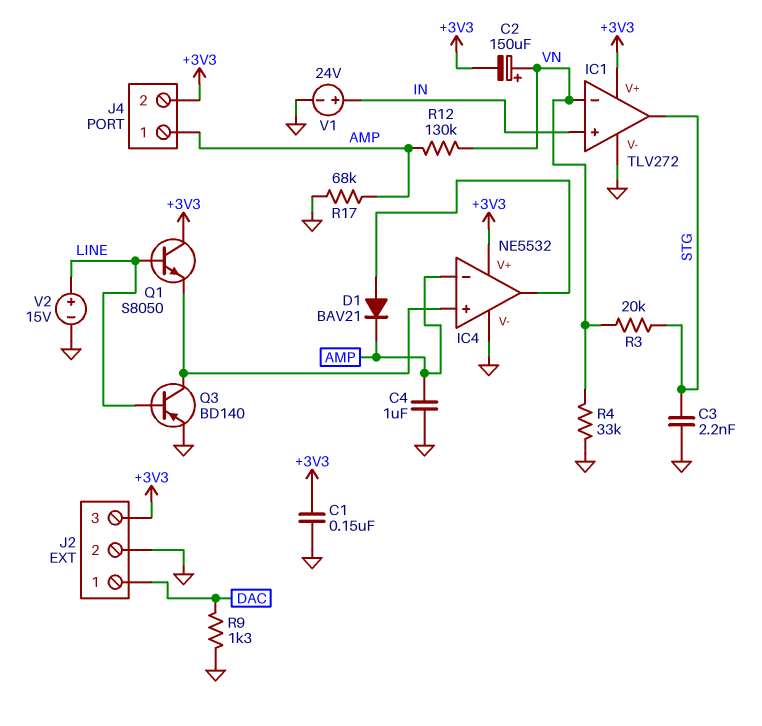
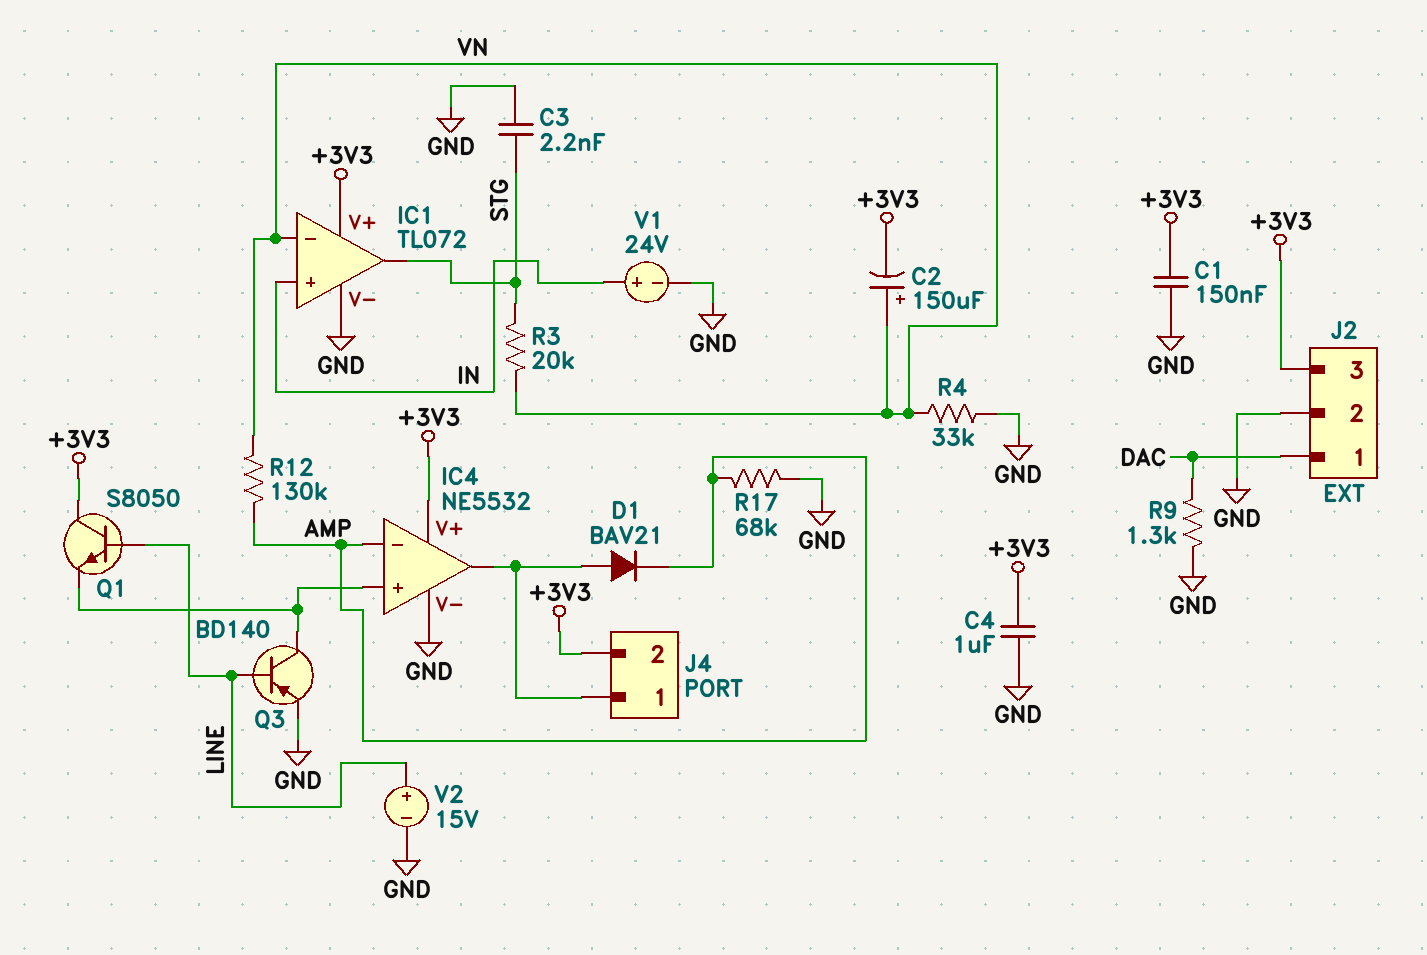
C4: 1uF (AMP, GND) -> 1uF (+3V3, GND)
IC1: TLV272 -> TL072
J4 pin 1: AMP -> IC4/out

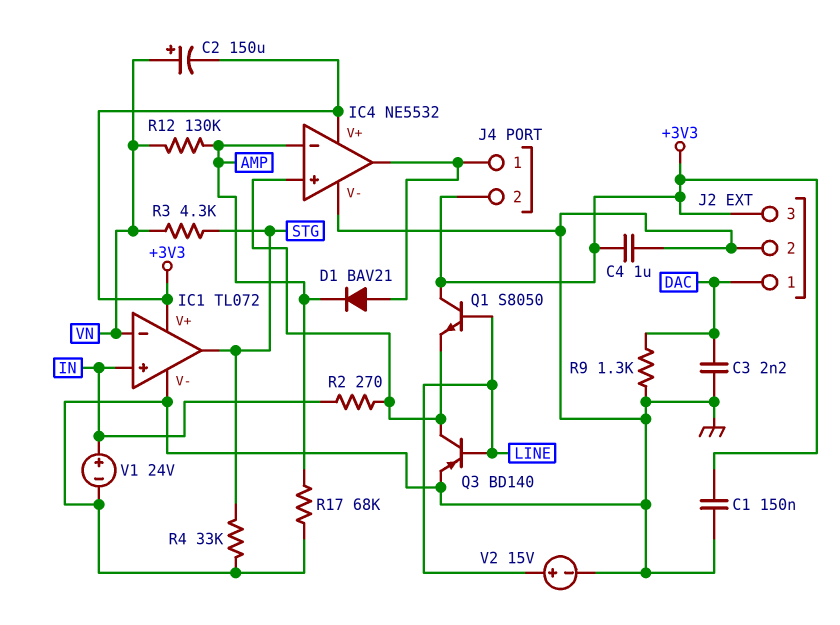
C3: 2.2nF (GND, STG) -> 2.2nF (DAC, GND)
R2: none -> 270 (IC4/in+, IN)
R3: 20k (STG, VN) -> 4.3k (STG, VN)
R4: 33k (GND, VN) -> 33k (GND, STG)

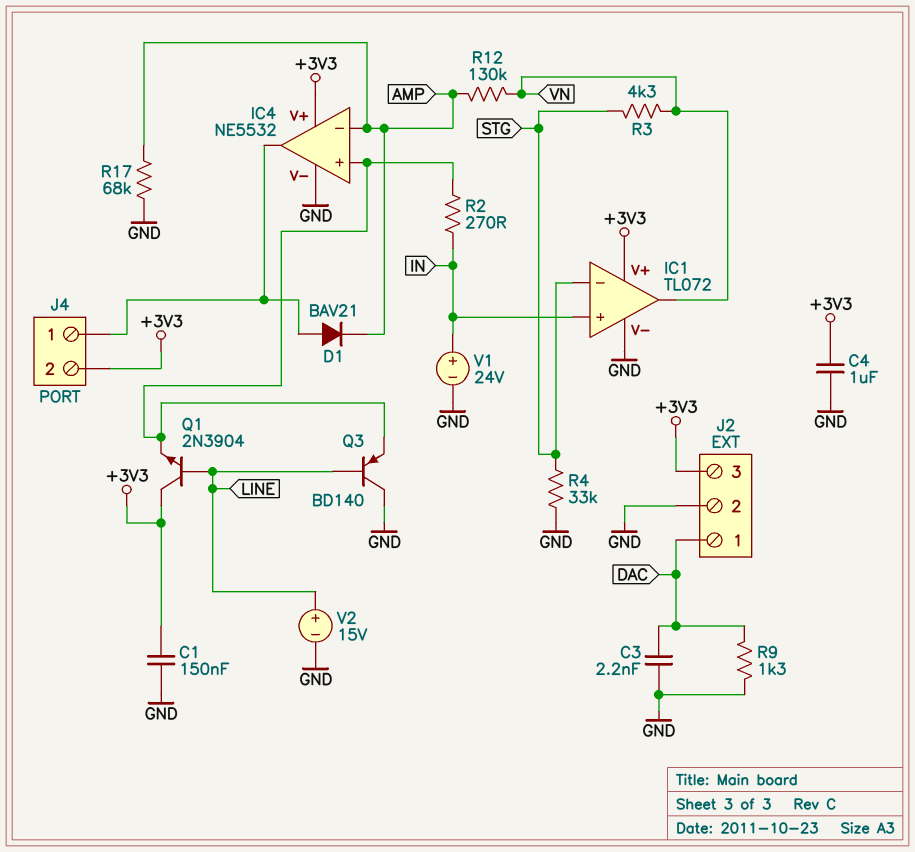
C2: 150uF (plus VN, minus +3V3) -> none
IC1 pin in-: VN -> STG
IC1 pin out: STG -> VN
Q1: NPN S8050 (B LINE, C +3V3, E IC4/in+) -> NPN 2N3904 (B LINE, C +3V3, E IC4/in+)
Q3: PNP BD140 (B LINE, C IC4/in+, E GND) -> PNP BD140 (B LINE, C GND, E IC4/in+)

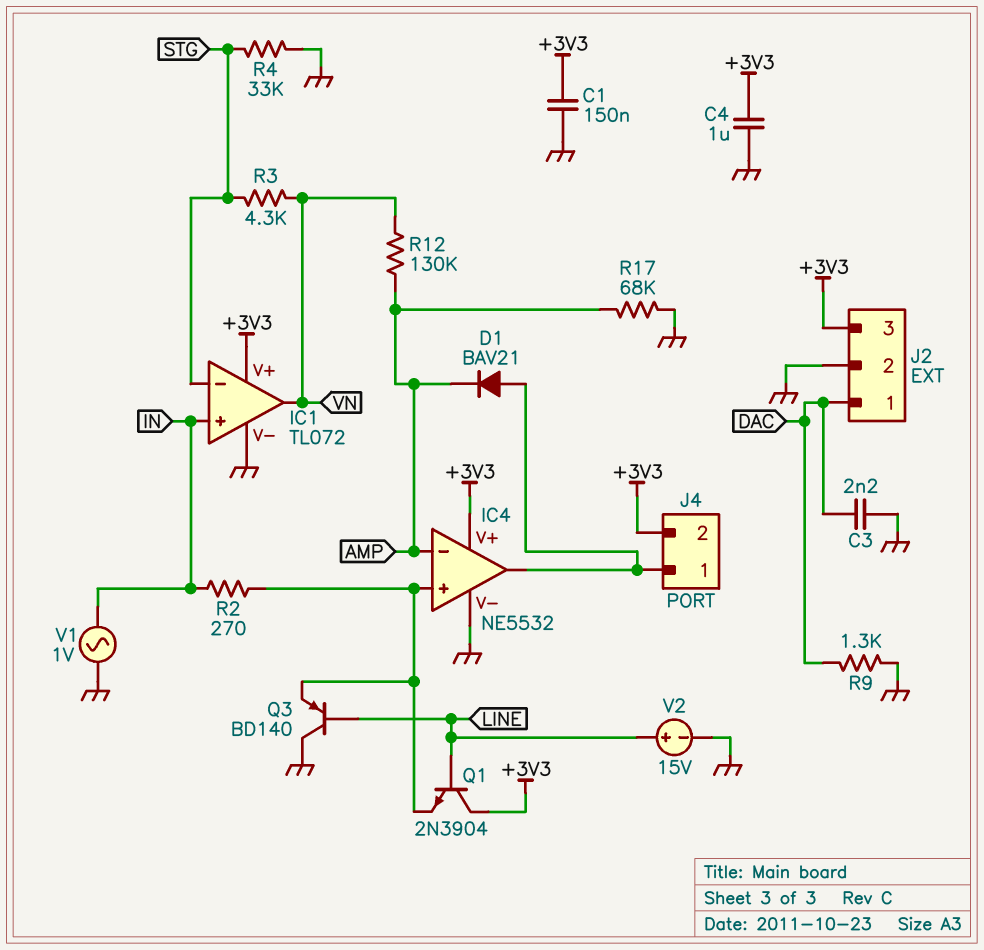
V1: 24V (plus IN, minus GND) -> AC 1V (GND, IN)

